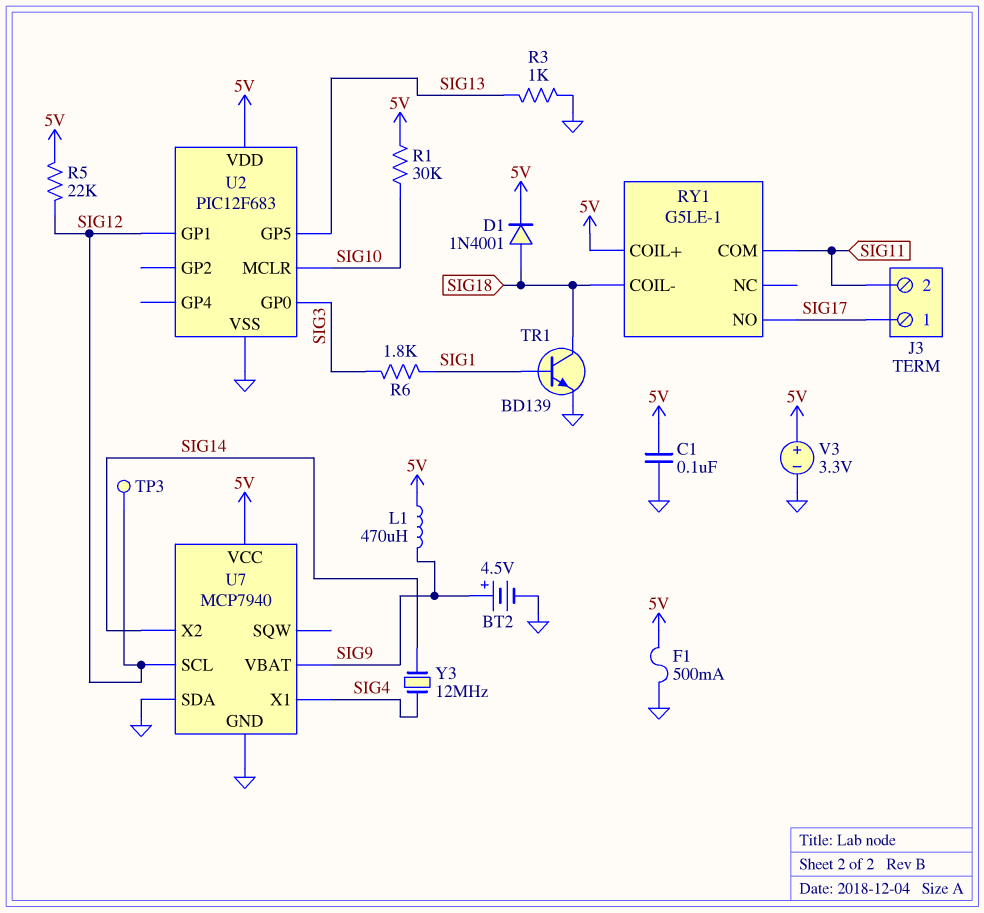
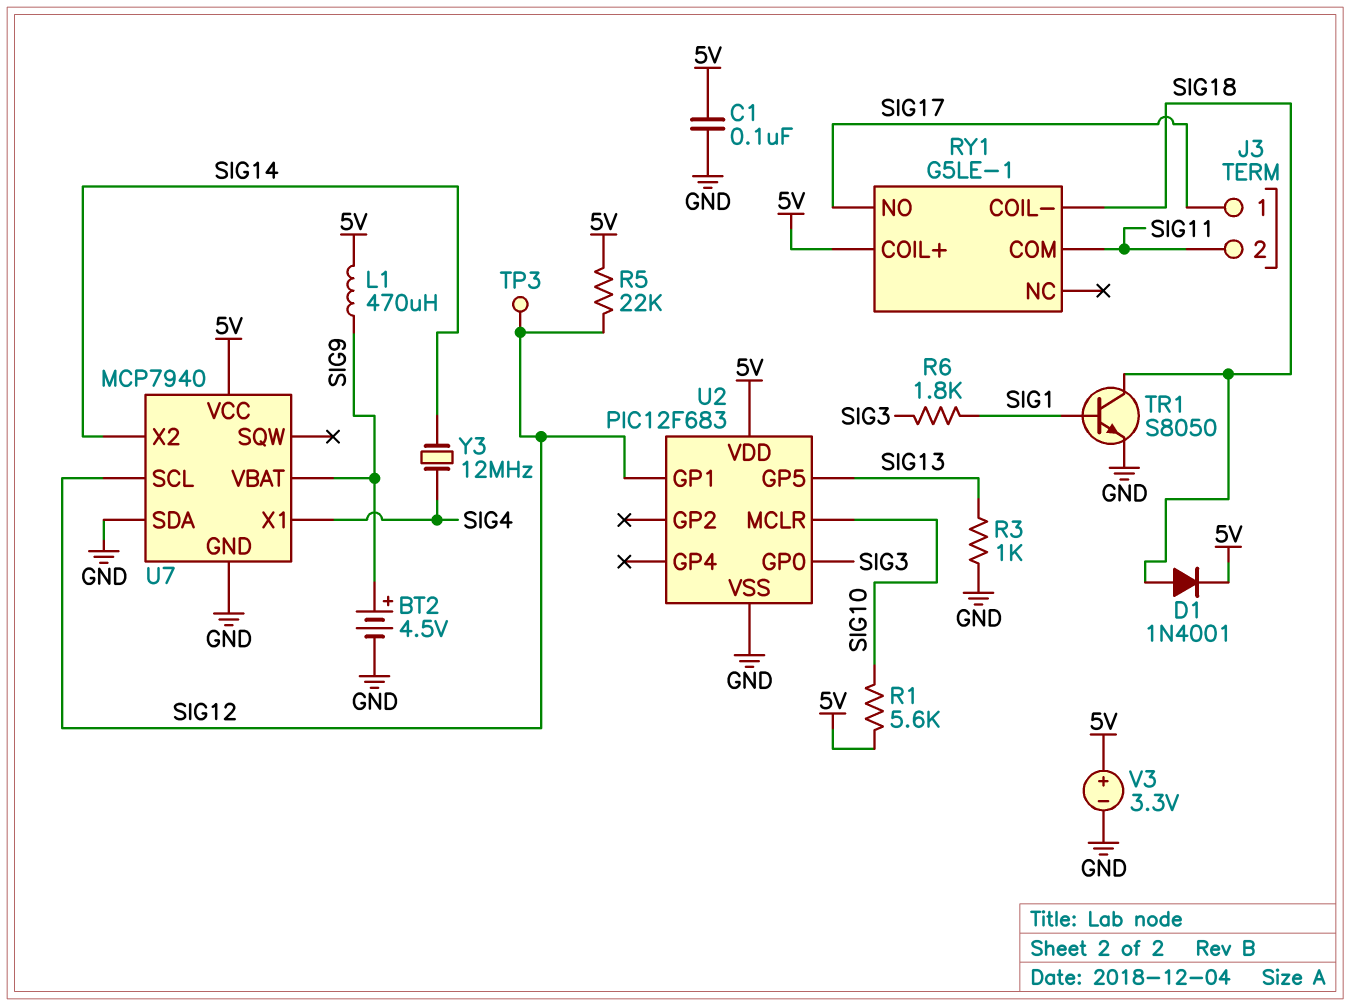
F1: 500mA (5V, GND) -> none
R1: 30k (5V, SIG10) -> 5.6k (5V, SIG10)
TR1: NPN BD139 (B SIG1, C SIG18, E GND) -> NPN S8050 (B SIG1, C SIG18, E GND)

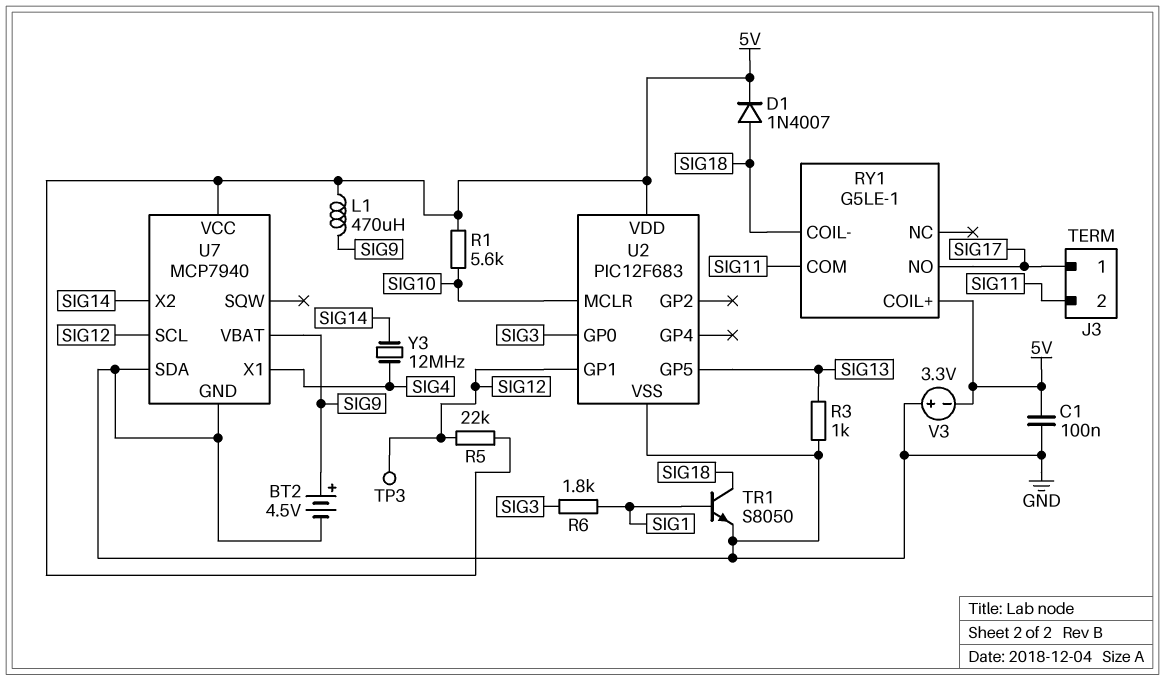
D1: diode 1N4001 (A SIG18, K 5V) -> diode 1N4007 (A SIG18, K 5V)
V3: 3.3V (plus 5V, minus GND) -> 3.3V (plus GND, minus 5V)

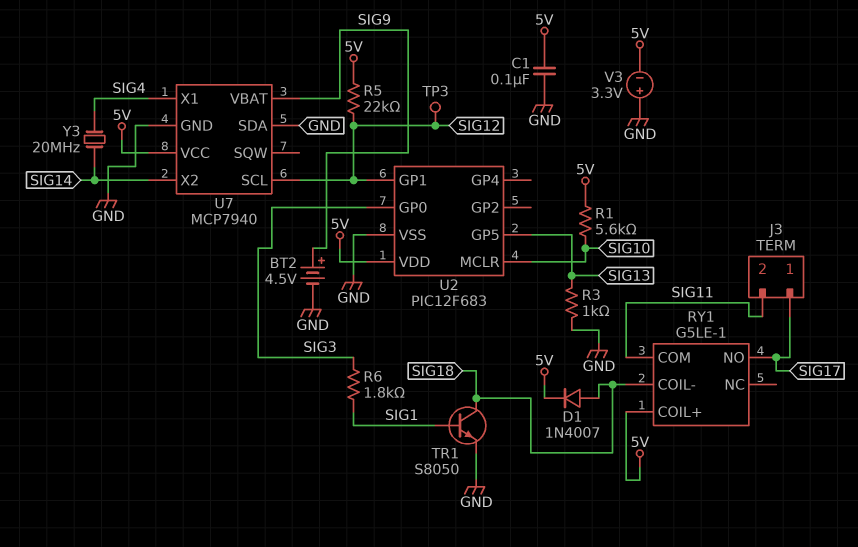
L1: 470uH (5V, SIG9) -> none
Y3: 12MHz (SIG4, SIG14) -> 20MHz (SIG4, SIG14)

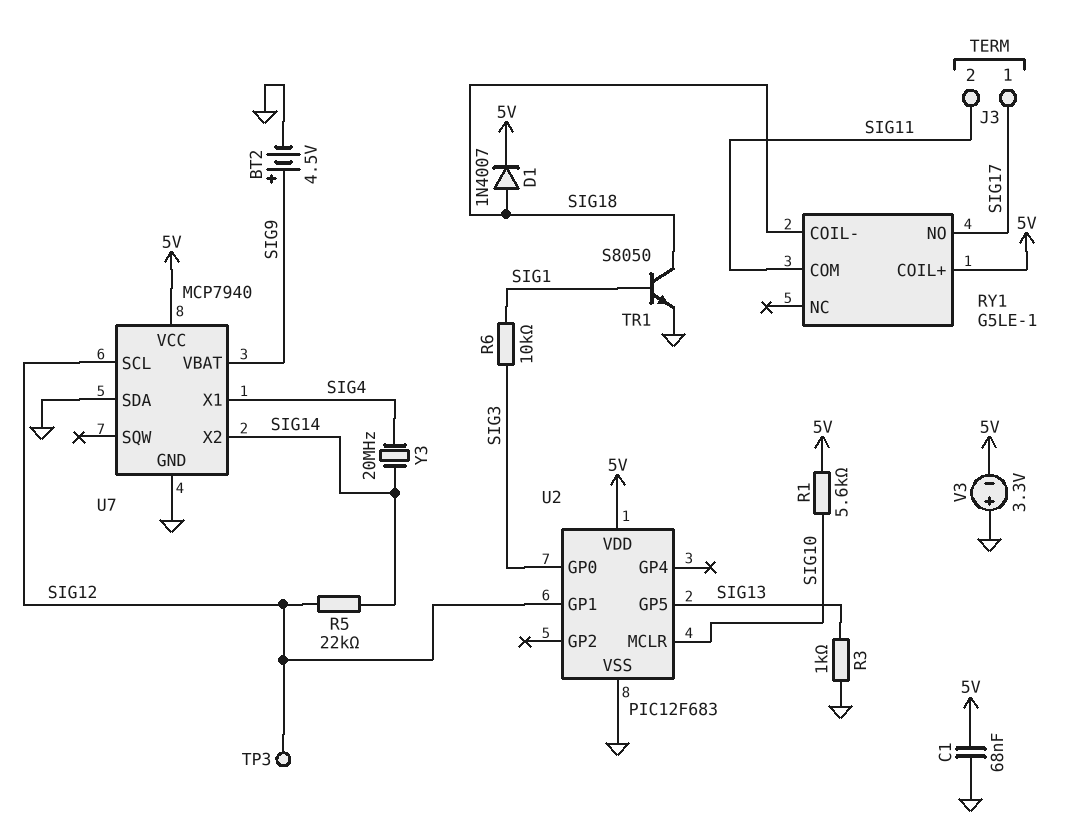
C1: 100nF (5V, GND) -> 68nF (5V, GND)
R5: 22k (5V, SIG12) -> 22k (SIG12, SIG14)
R6: 1.8k (SIG1, SIG3) -> 10k (SIG1, SIG3)

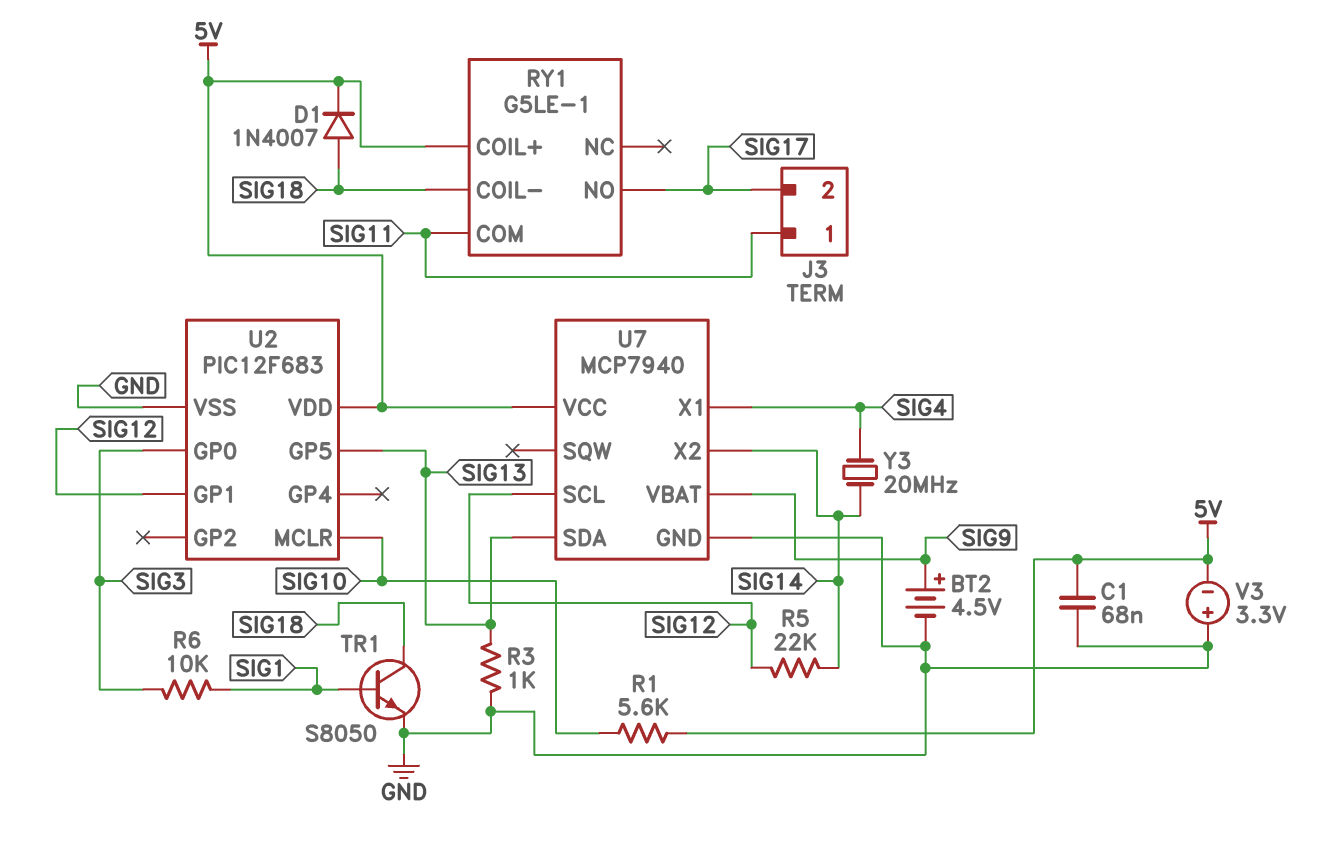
J3 pin 1: SIG17 -> SIG11
J3 pin 2: SIG11 -> SIG17
TP3: test point (SIG12) -> none
U7 pin SDA: GND -> SIG13

